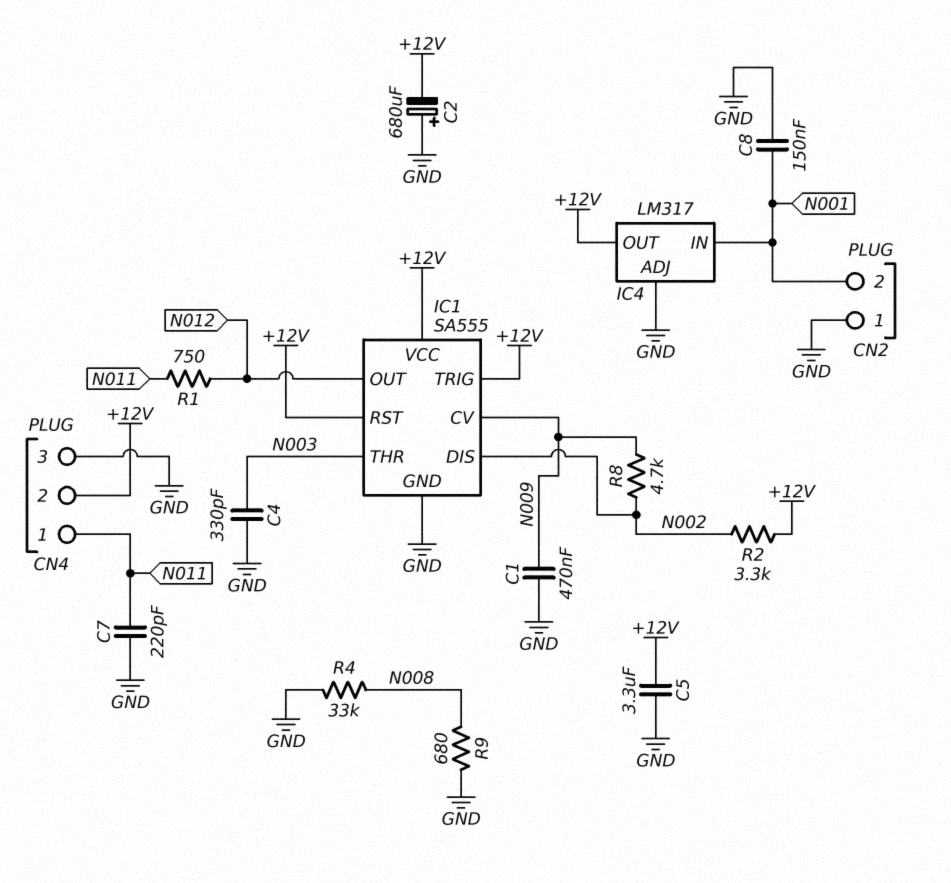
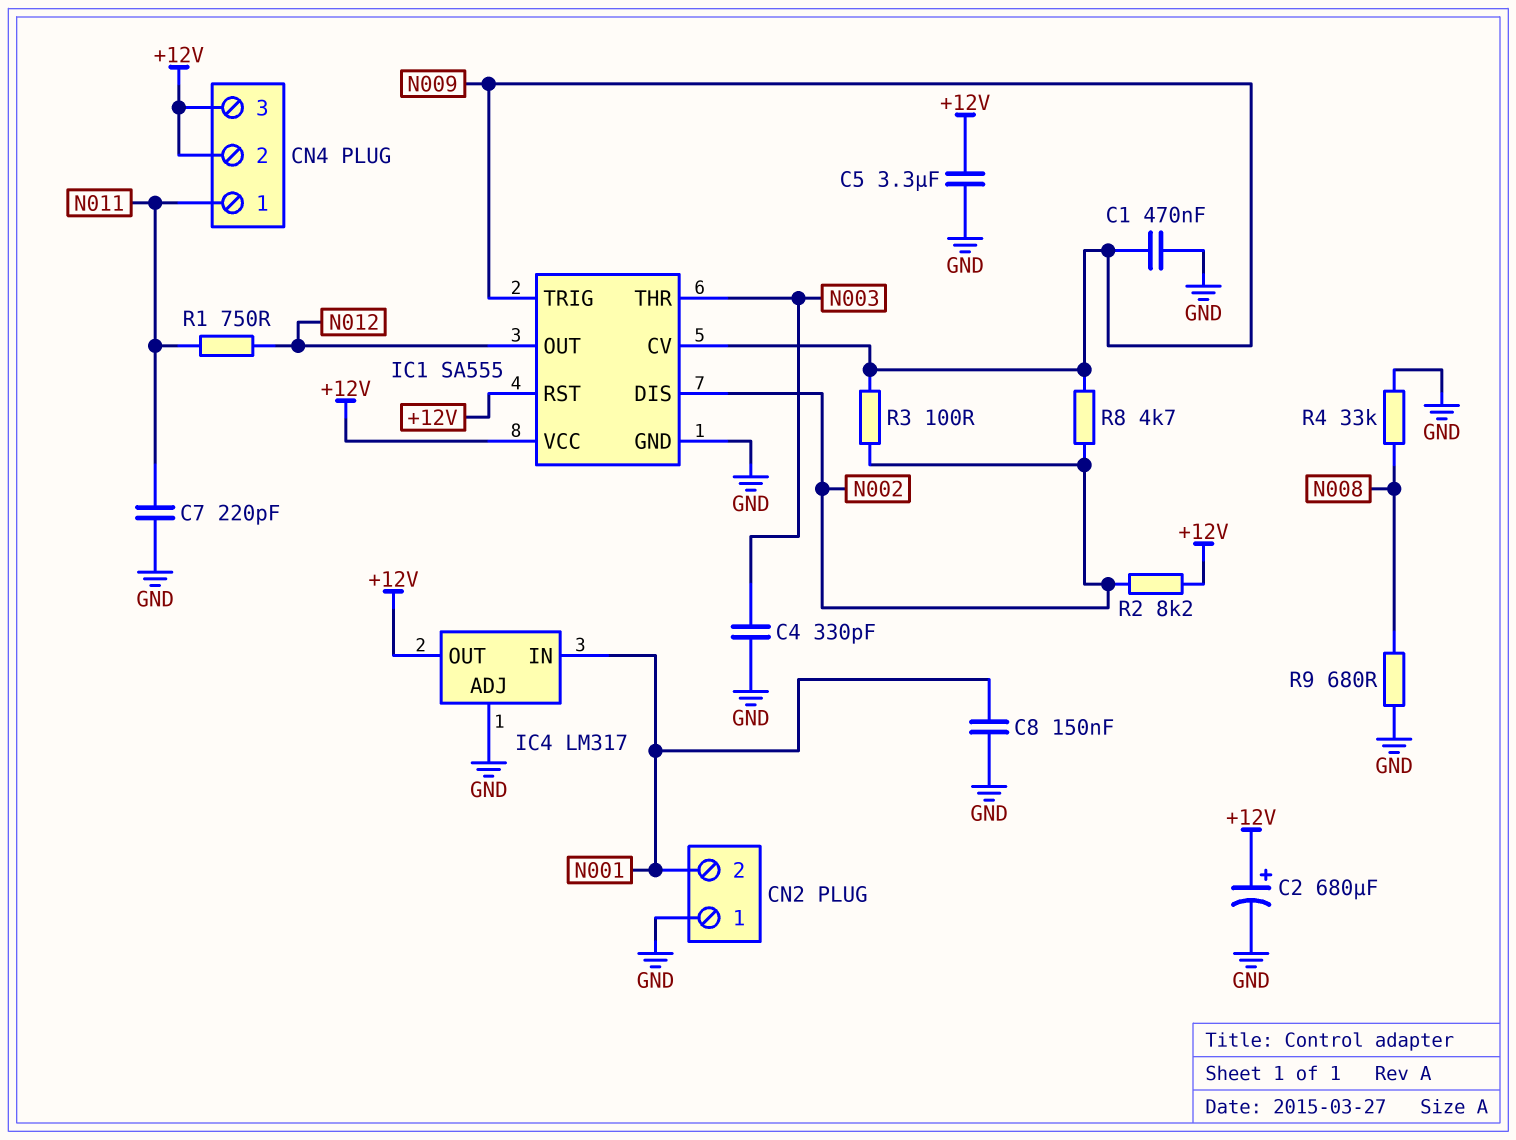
C2: 680uF (plus GND, minus +12V) -> 680uF (plus +12V, minus GND)
CN4 pin 3: GND -> +12V
IC1 pin TRIG: +12V -> N009
R2: 3.3k (+12V, N002) -> 8.2k (+12V, N002)
R3: none -> 100 (N002, N009)

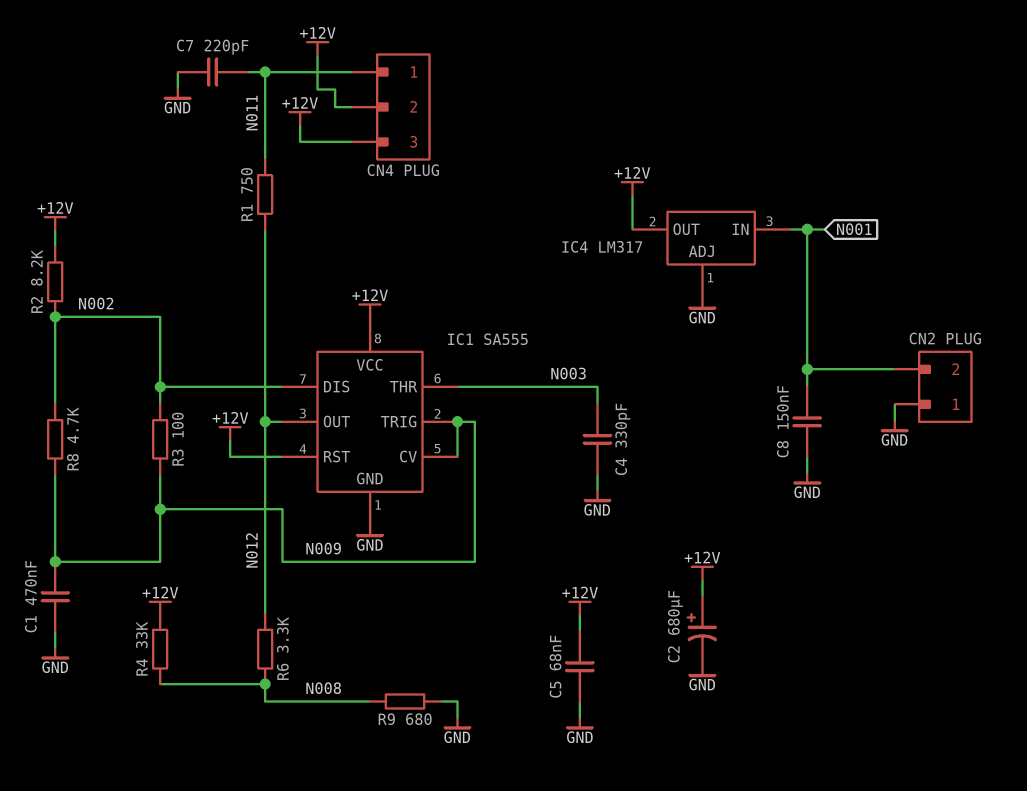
C5: 3.3uF (+12V, GND) -> 68nF (+12V, GND)
R4: 33k (GND, N008) -> 33k (+12V, N008)
R6: none -> 3.3k (N008, N012)

